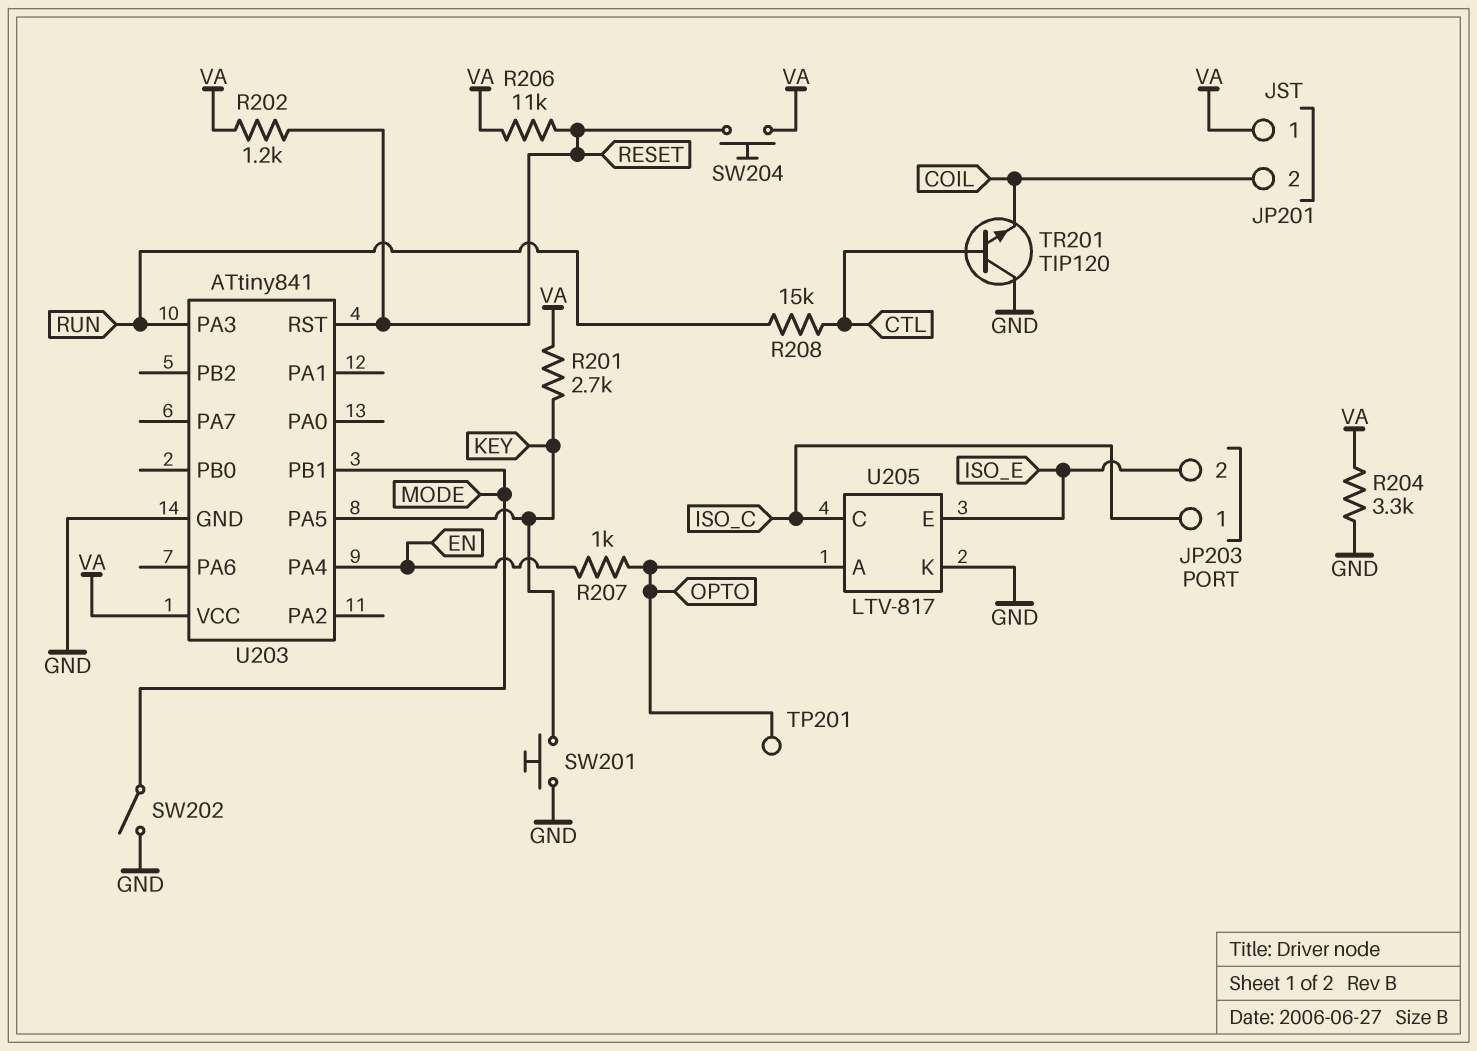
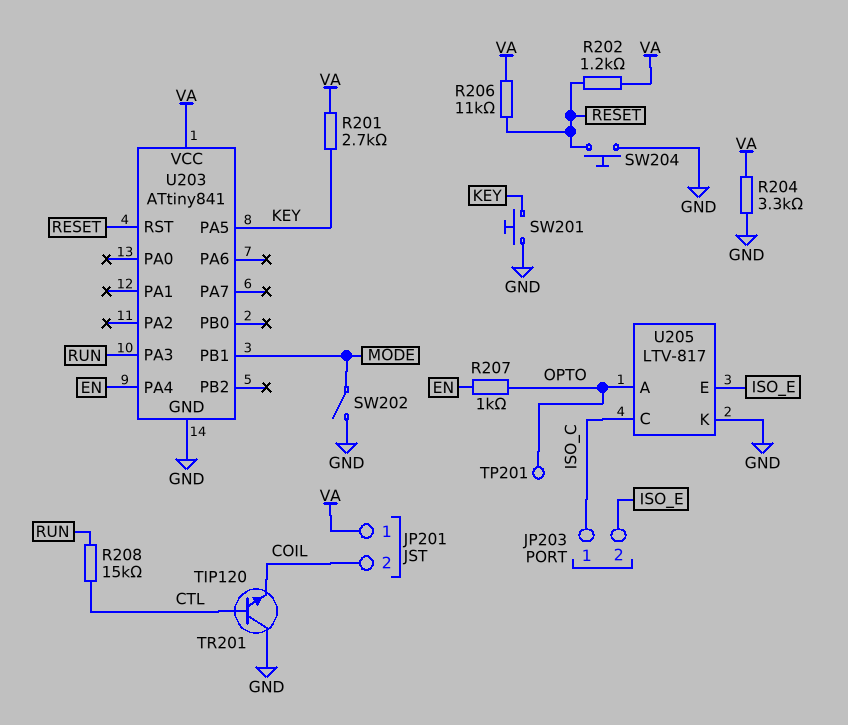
SW204: button (RESET, VA) -> button (GND, RESET)

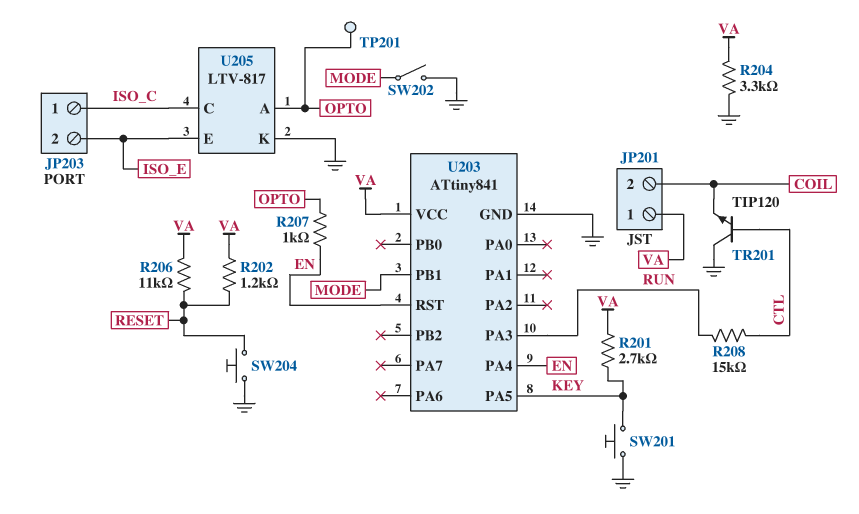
U203 pin RST: RESET -> EN

